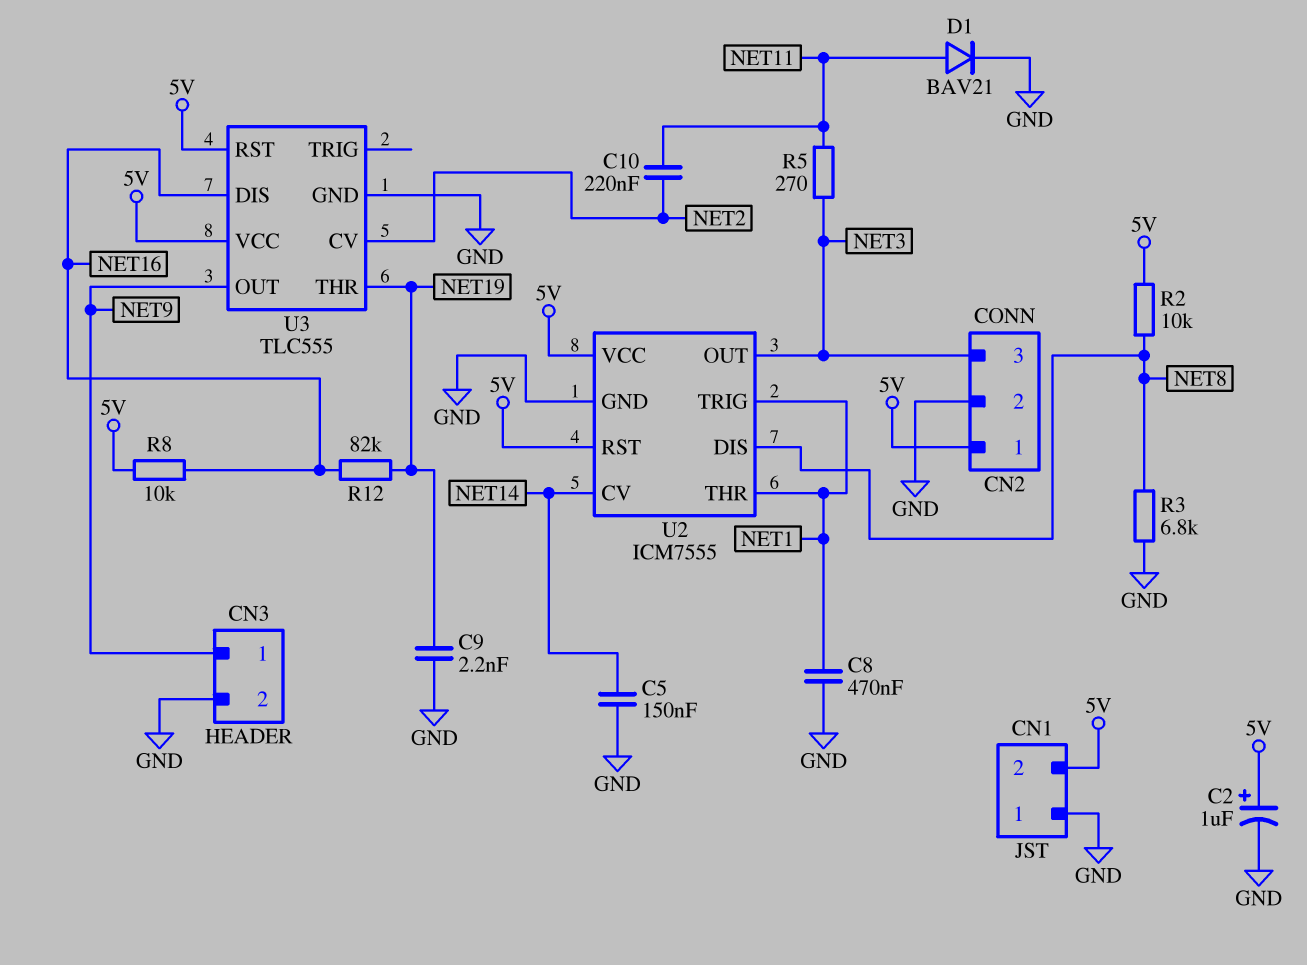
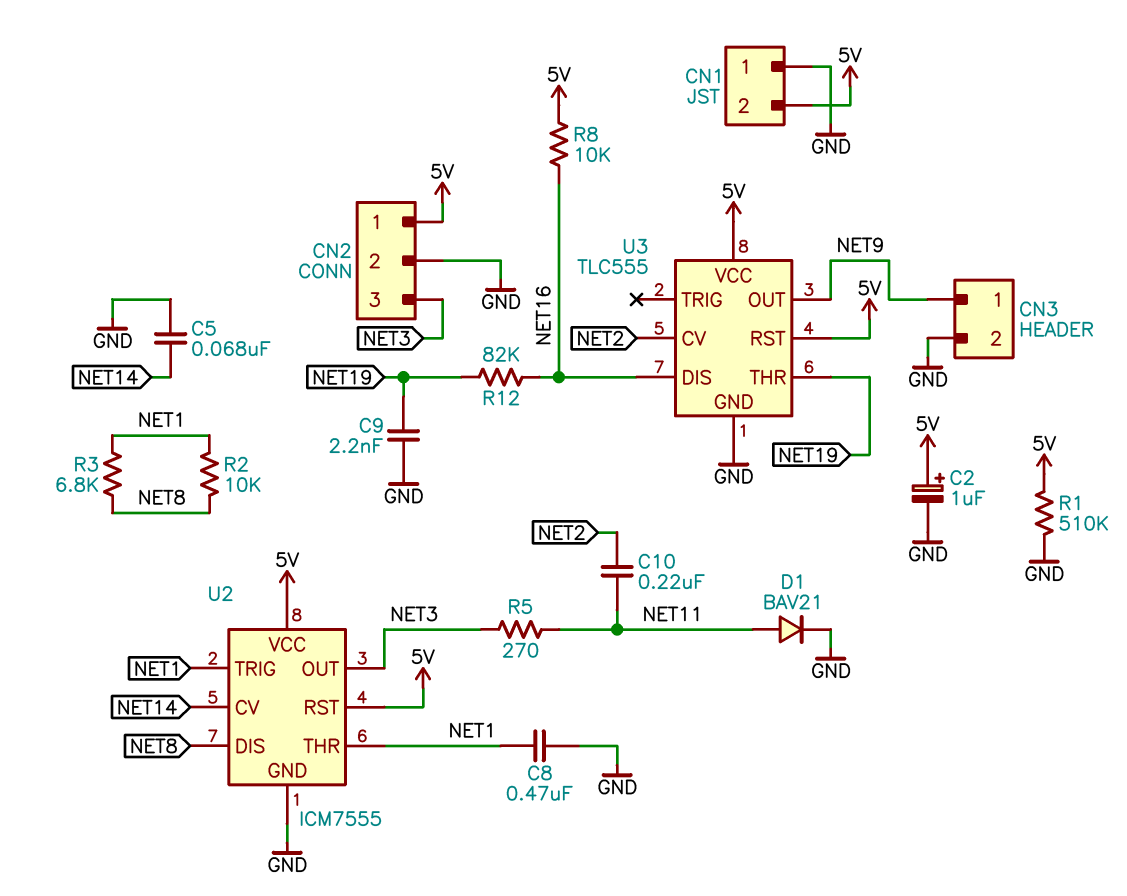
C5: 150nF (GND, NET14) -> 68nF (GND, NET14)
R1: none -> 510k (5V, GND)
R2: 10k (5V, NET8) -> 10k (NET1, NET8)
R3: 6.8k (GND, NET8) -> 6.8k (NET1, NET8)

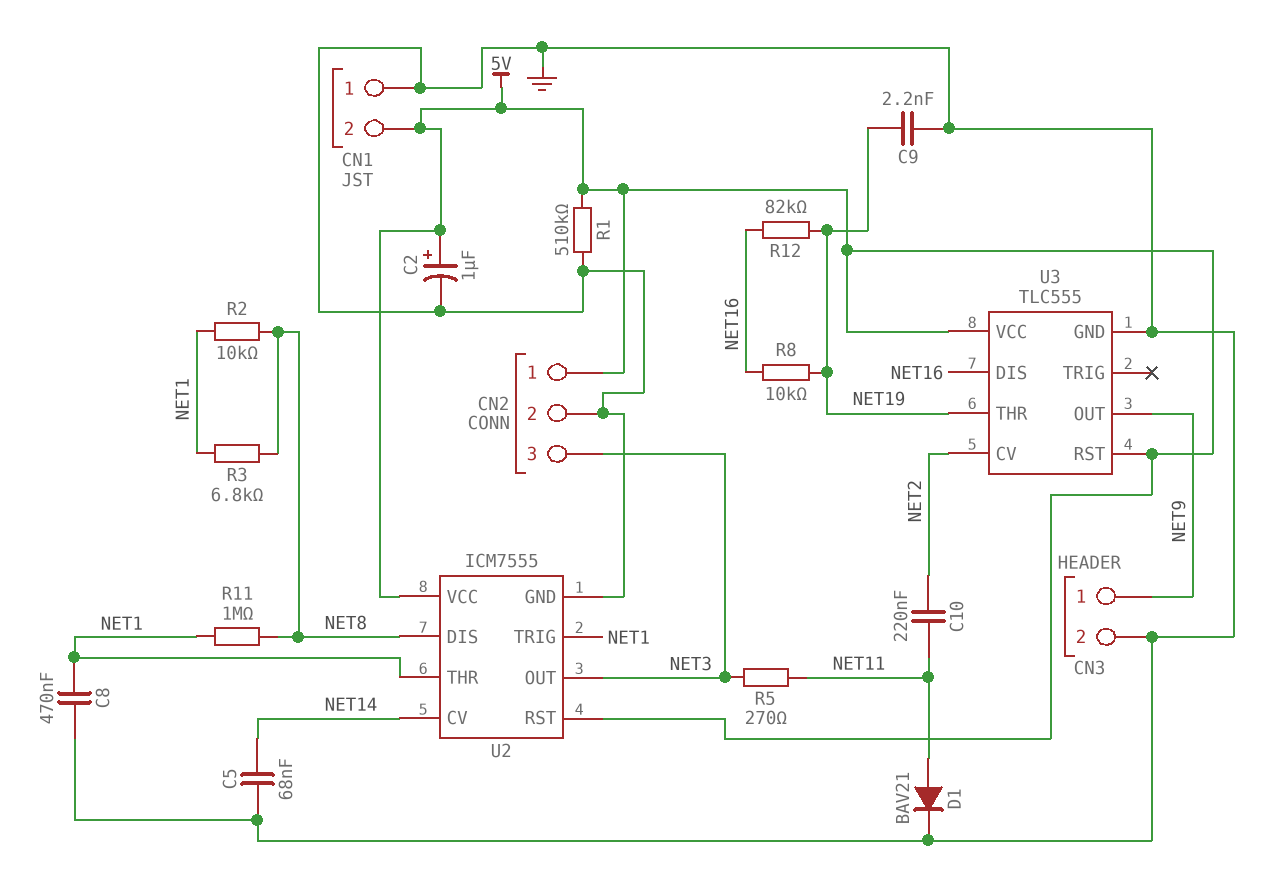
R8: 10k (5V, NET16) -> 10k (NET16, NET19)
R11: none -> 1M (NET1, NET8)

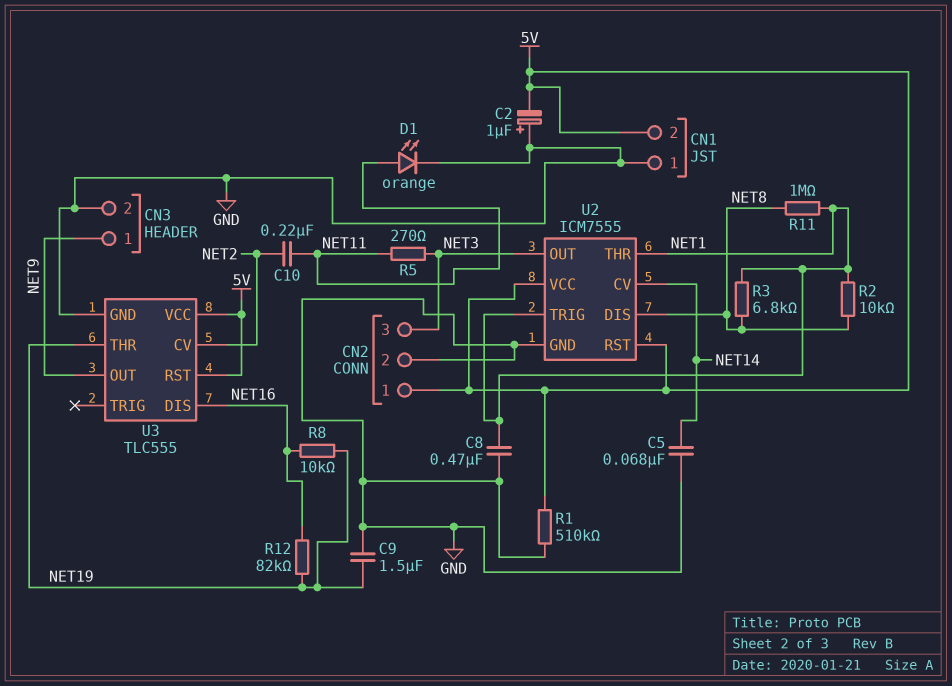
C2: 1uF (plus 5V, minus GND) -> 1uF (plus GND, minus 5V)
C9: 2.2nF (GND, NET19) -> 1.5uF (GND, NET19)
D1: diode BAV21 (A NET11, K GND) -> LED orange (A NET11, K GND)

